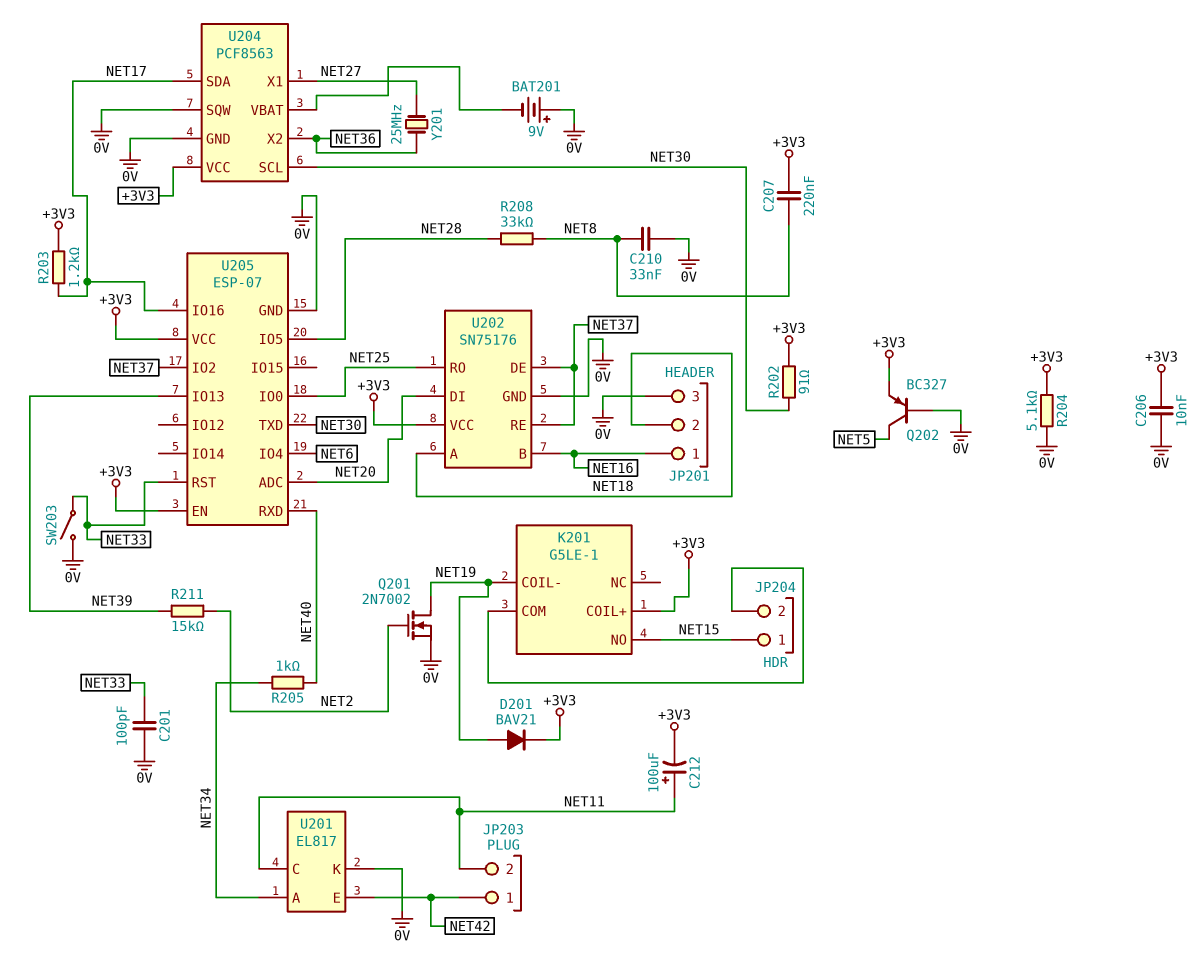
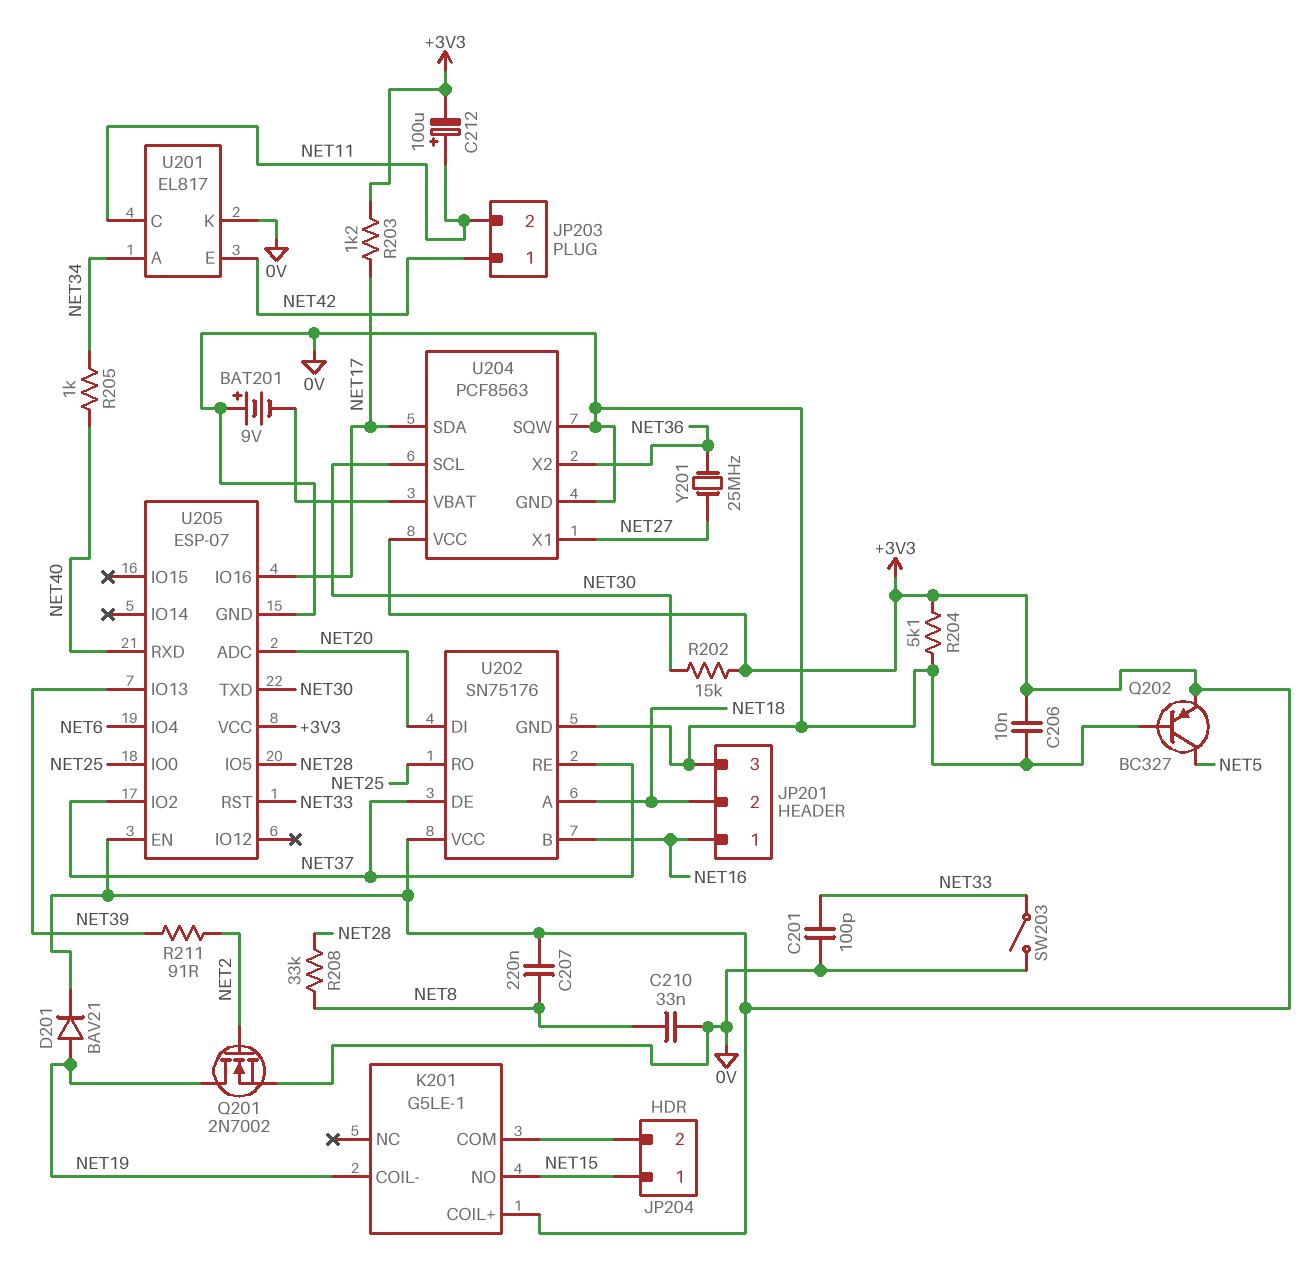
R202: 91 (+3V3, NET30) -> 15k (+3V3, NET30)
R211: 15k (NET2, NET39) -> 91 (NET2, NET39)

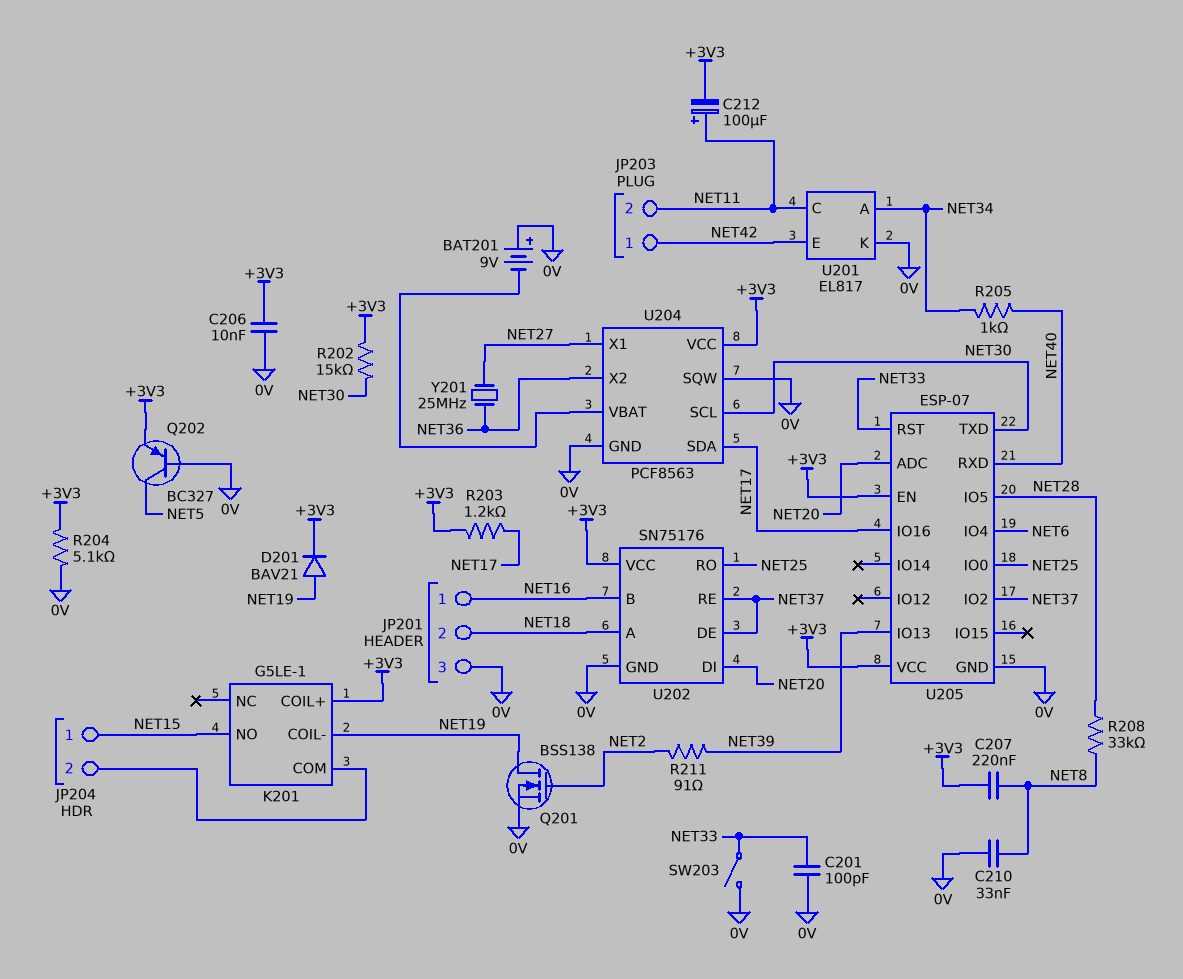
Q201: NMOS 2N7002 (G NET2, D NET19, S 0V) -> NMOS BSS138 (G NET2, D NET19, S 0V)

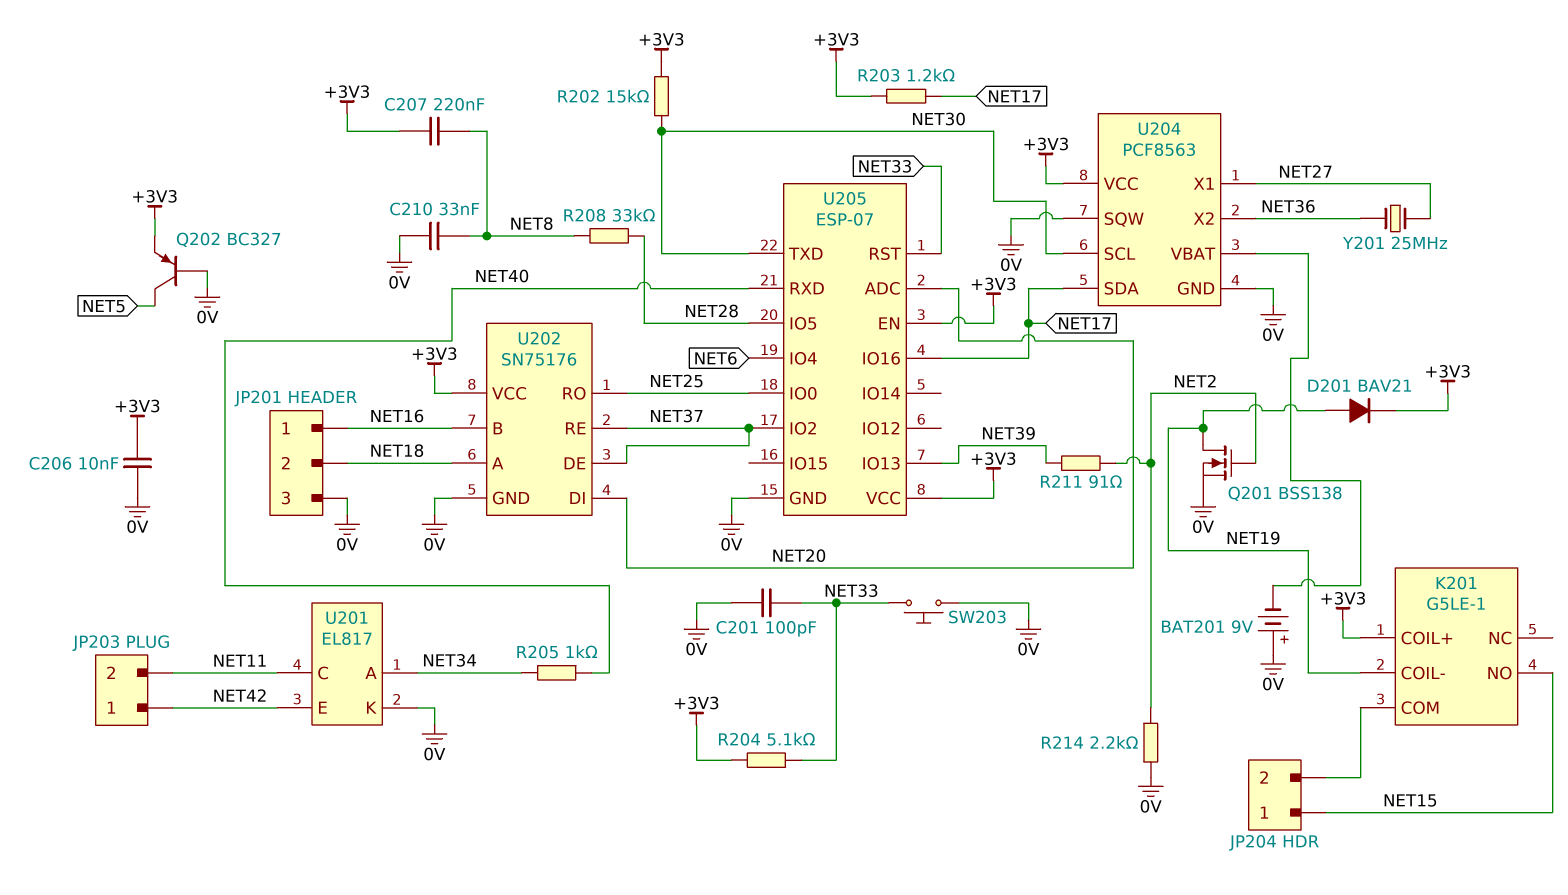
C212: 100uF (plus NET11, minus +3V3) -> none
R204: 5.1k (+3V3, 0V) -> 5.1k (+3V3, NET33)
R214: none -> 2.2k (0V, NET2)
SW203: switch (0V, NET33) -> button (0V, NET33)

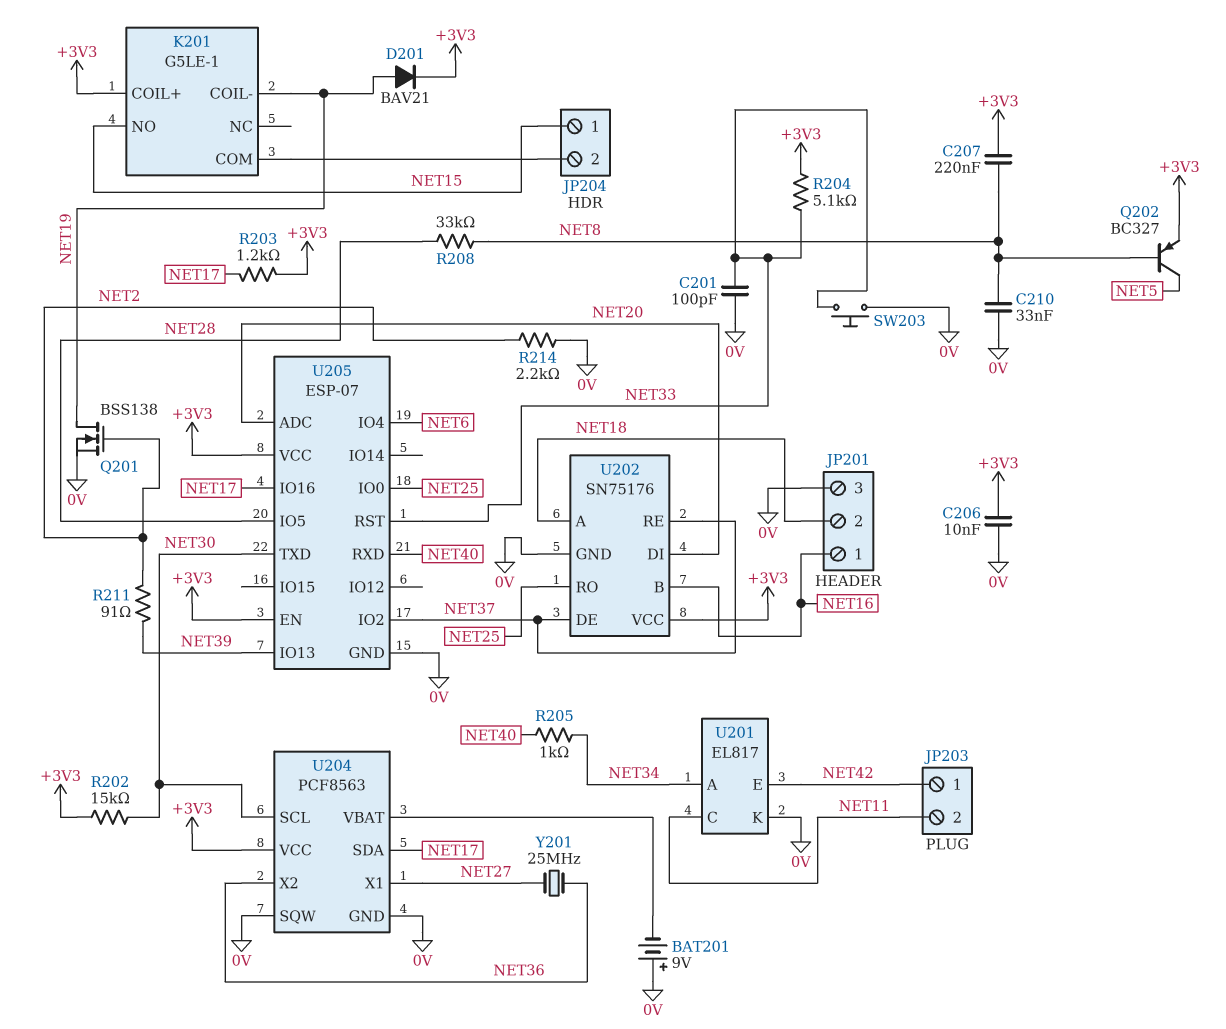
Q202: PNP BC327 (B 0V, C NET5, E +3V3) -> PNP BC327 (B NET8, C NET5, E +3V3)

